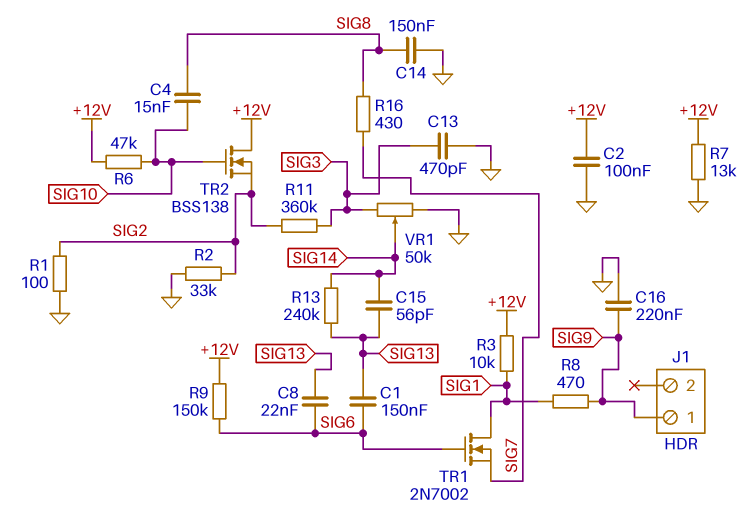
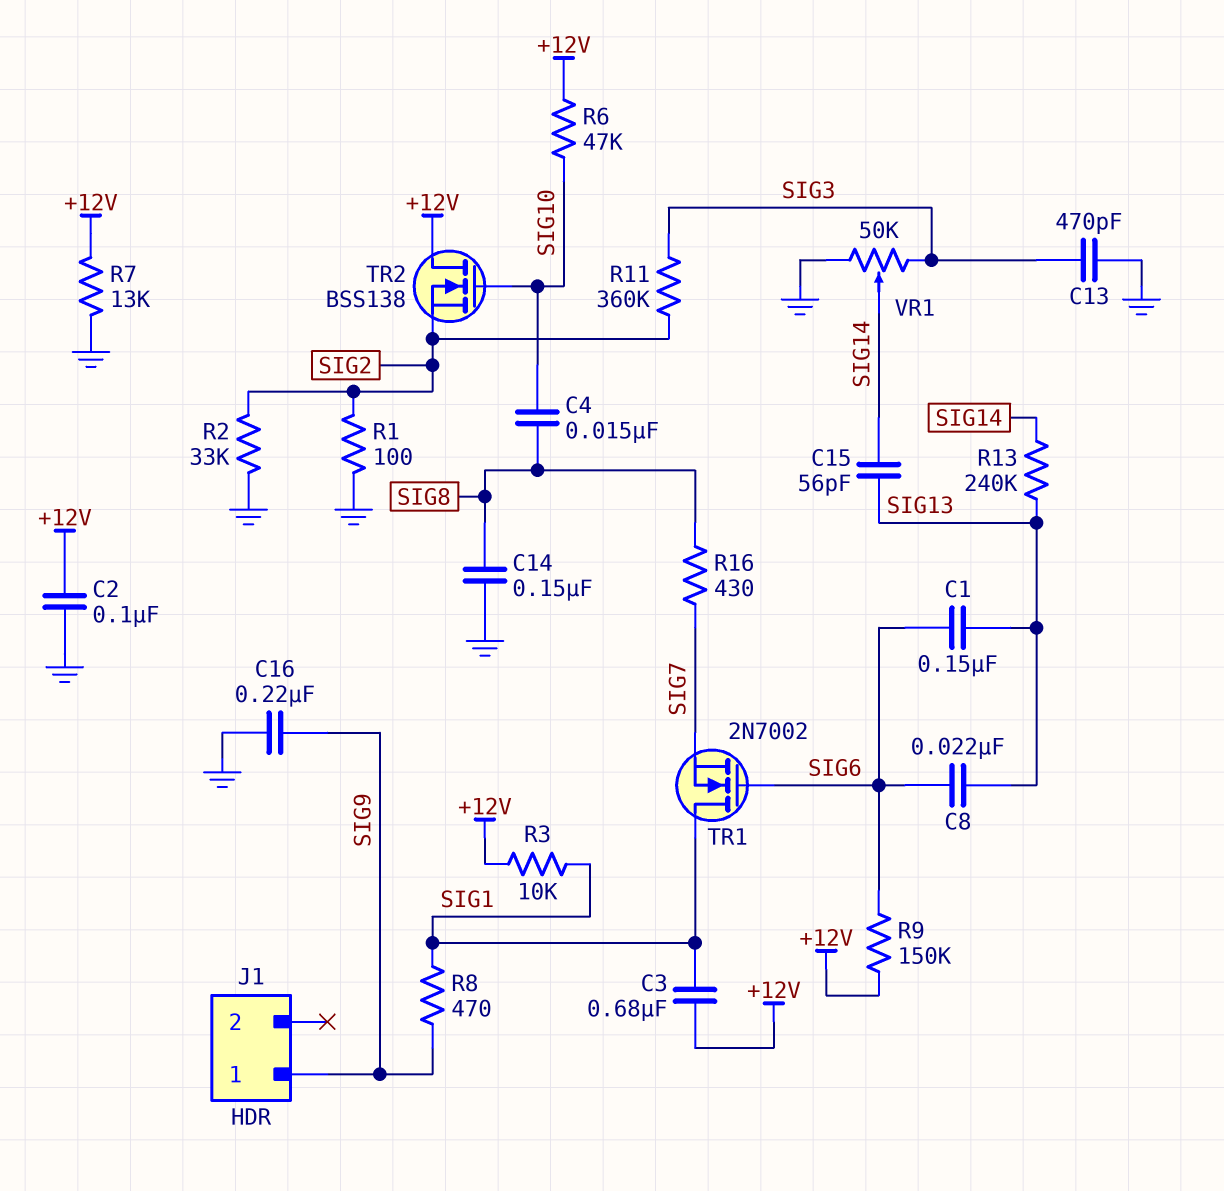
C3: none -> 680nF (+12V, SIG1)

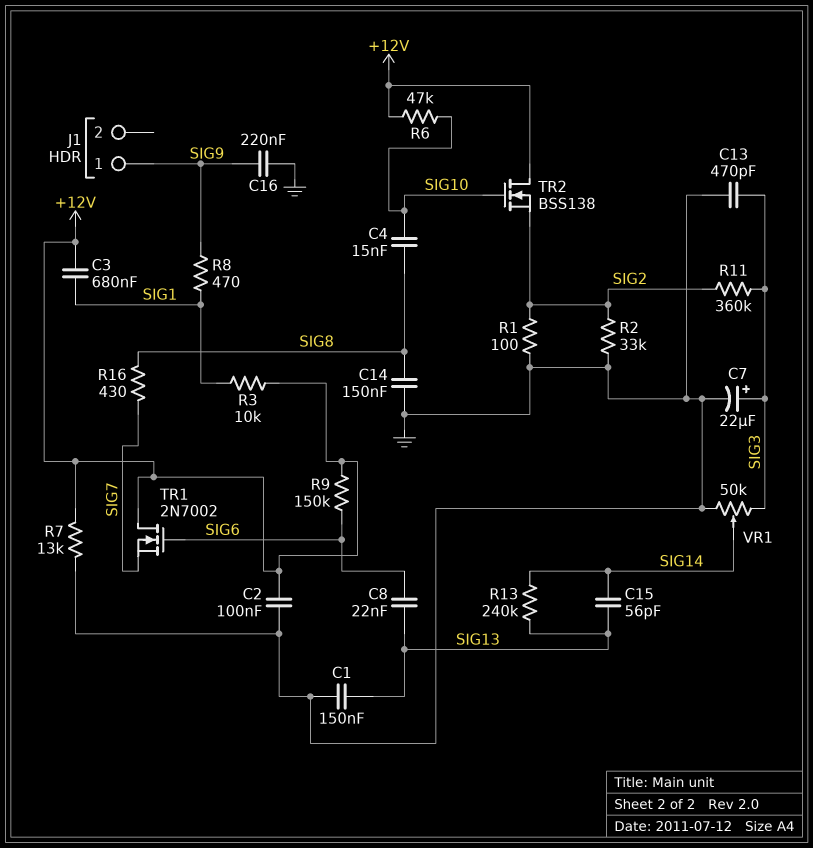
C1: 150nF (SIG6, SIG13) -> 150nF (GND, SIG13)
C7: none -> 22uF (plus SIG3, minus GND)
TR1: NMOS 2N7002 (G SIG6, D SIG1, S SIG7) -> NMOS 2N7002 (G SIG6, D +12V, S SIG7)

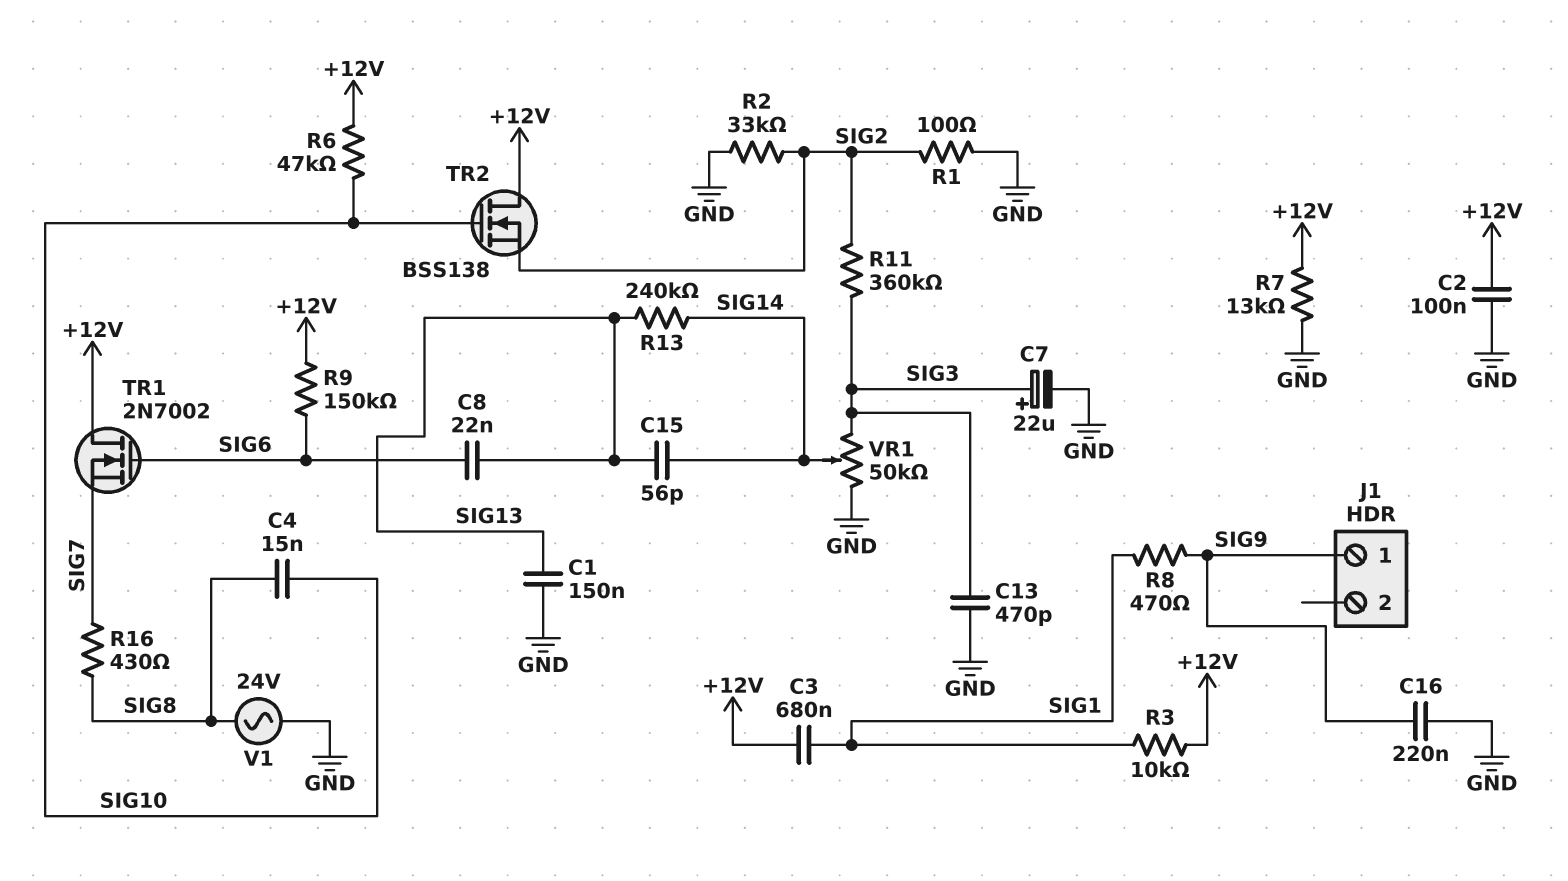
C14: 150nF (GND, SIG8) -> none
V1: none -> AC 24V (GND, SIG8)

